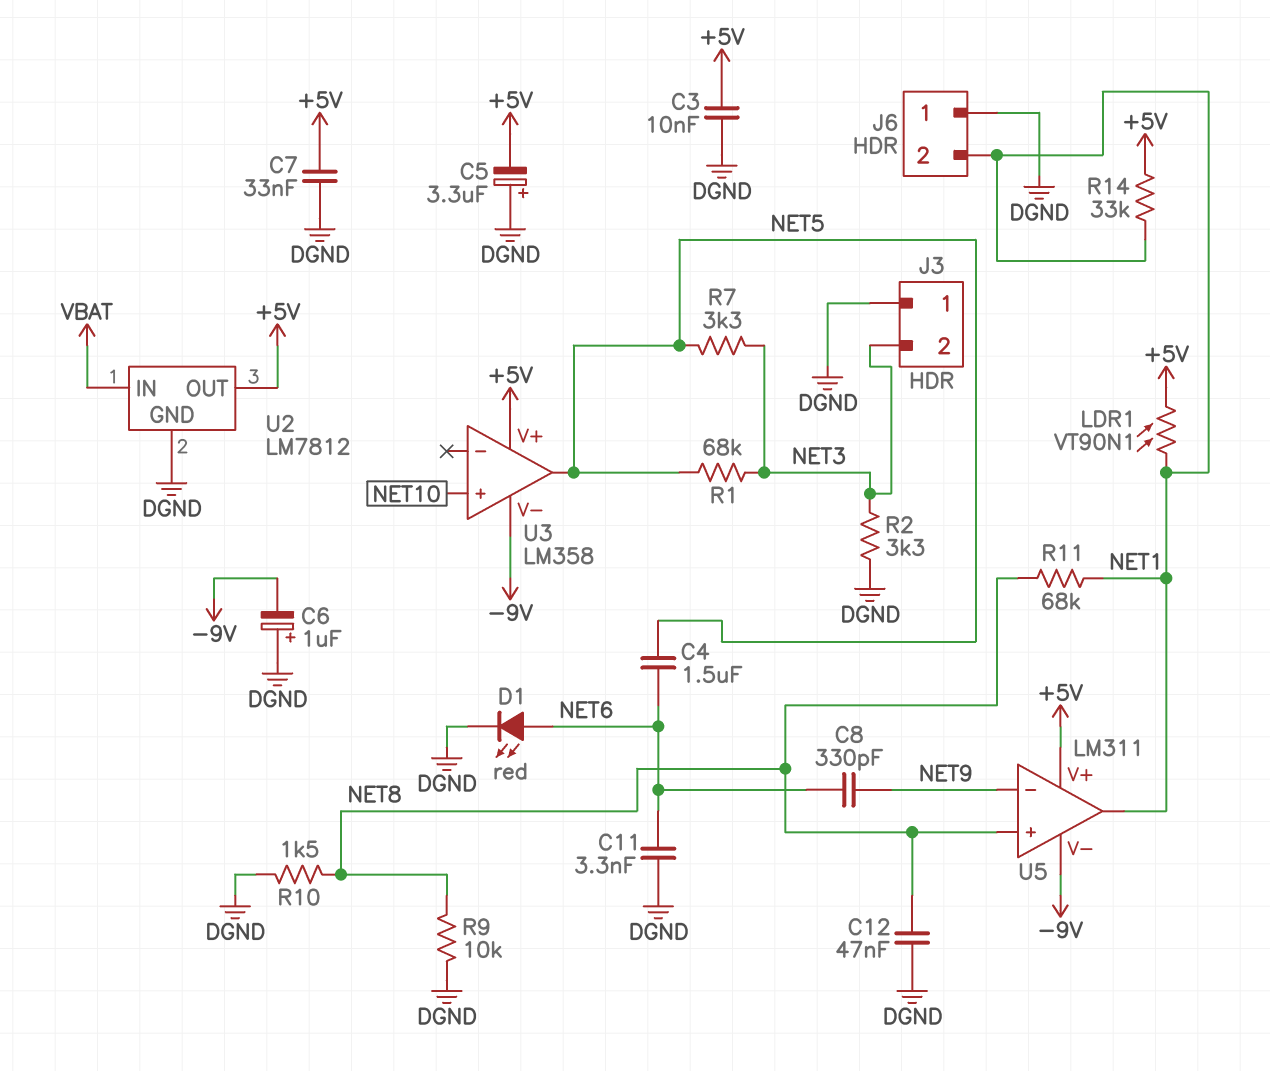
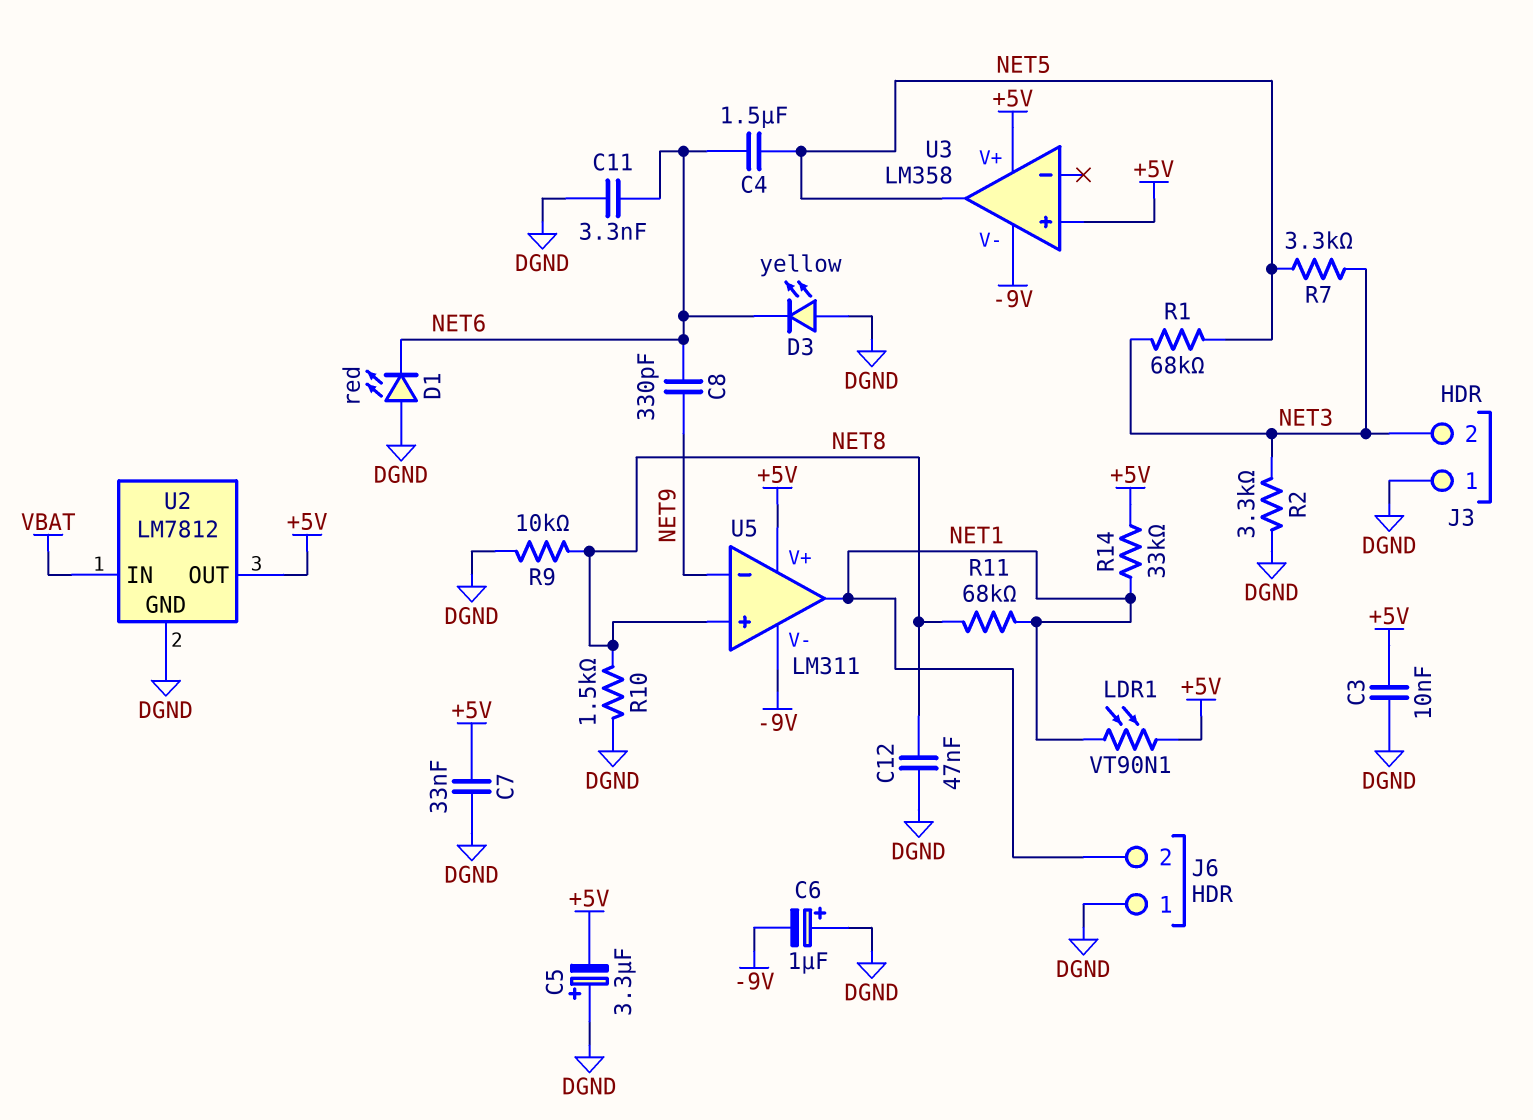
D1: LED red (A NET6, K DGND) -> LED red (A DGND, K NET6)
D3: none -> LED yellow (A DGND, K NET6)
U3 pin in+: NET10 -> +5V

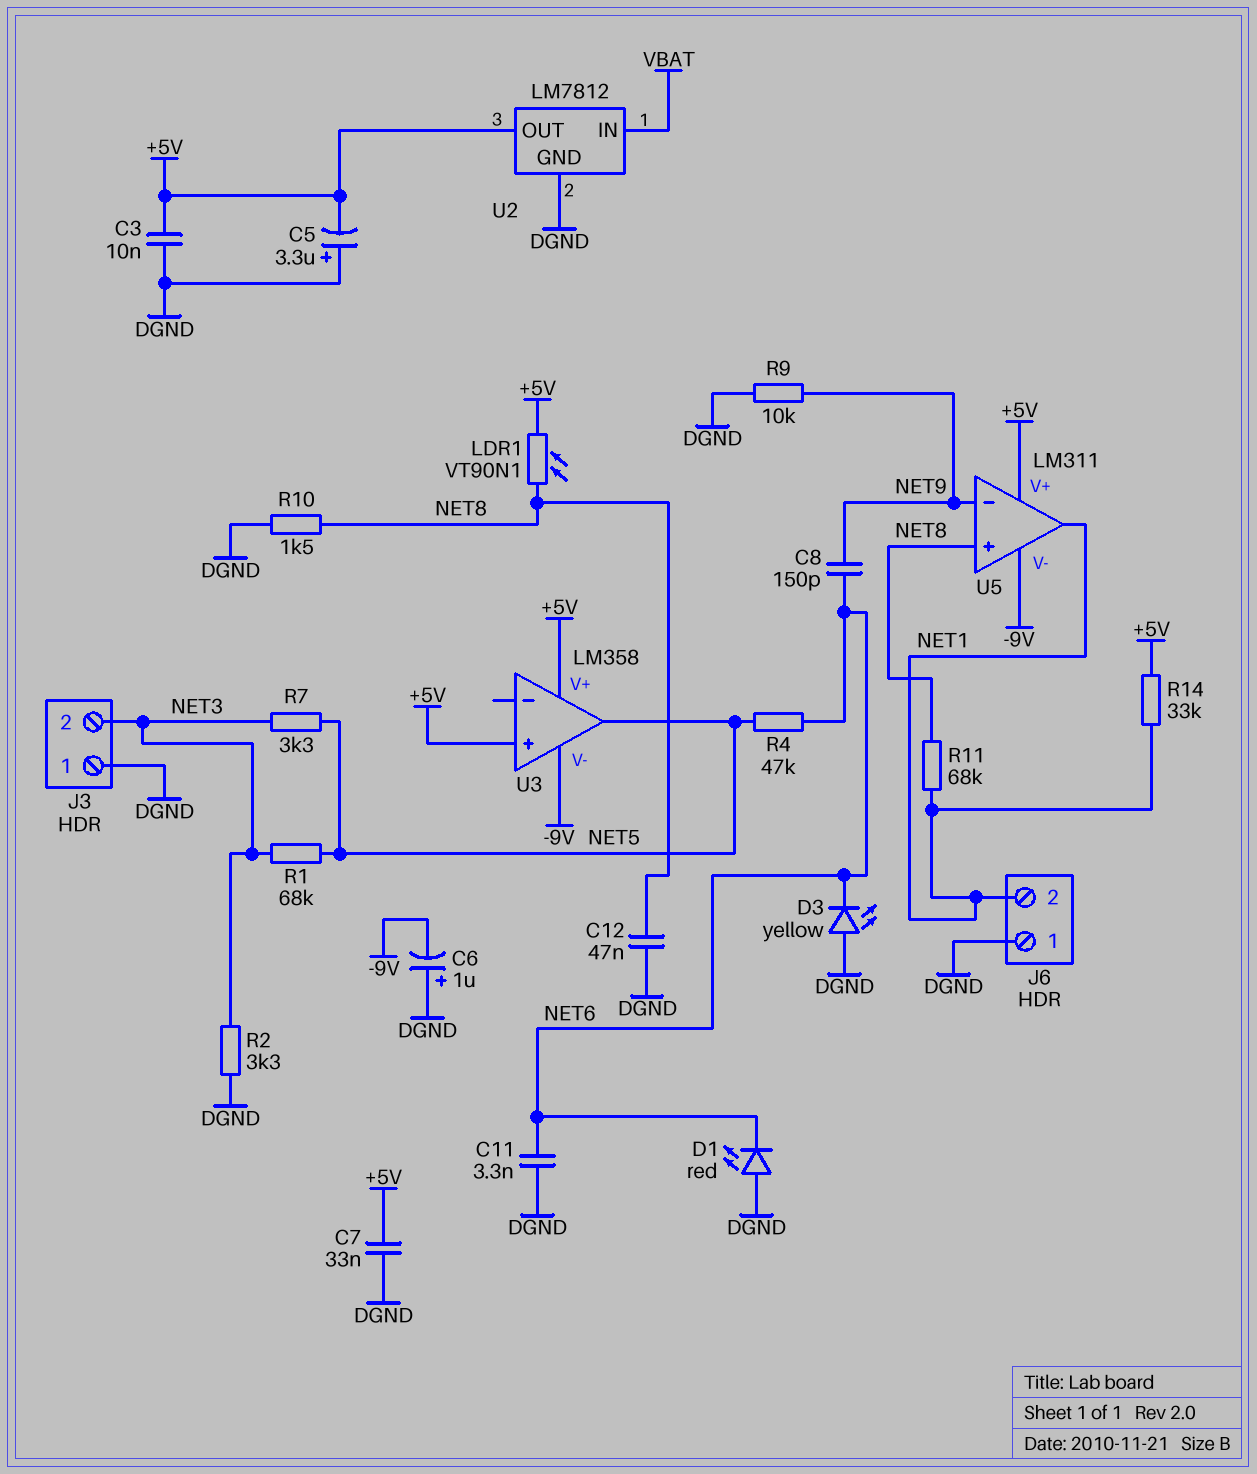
C4: 1.5uF (NET5, NET6) -> none
C8: 330pF (NET6, NET9) -> 150pF (NET6, NET9)
LDR1: VT90N1 (+5V, NET1) -> VT90N1 (+5V, NET8)
R4: none -> 47k (NET5, NET6)
R9: 10k (DGND, NET8) -> 10k (DGND, NET9)

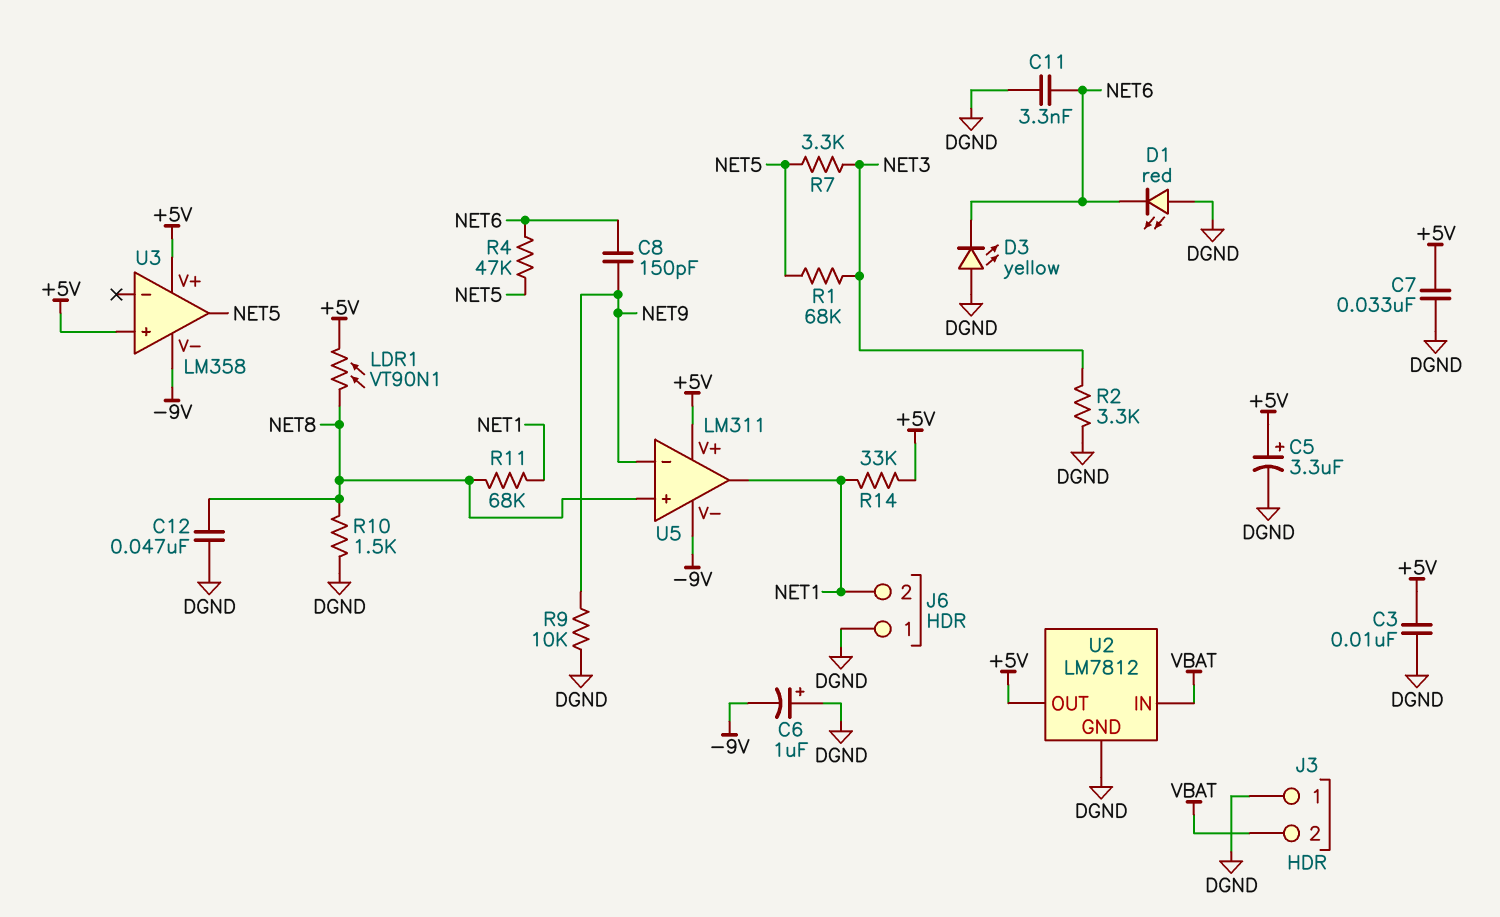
C5: 3.3uF (plus DGND, minus +5V) -> 3.3uF (plus +5V, minus DGND)
J3 pin 2: NET3 -> VBAT

